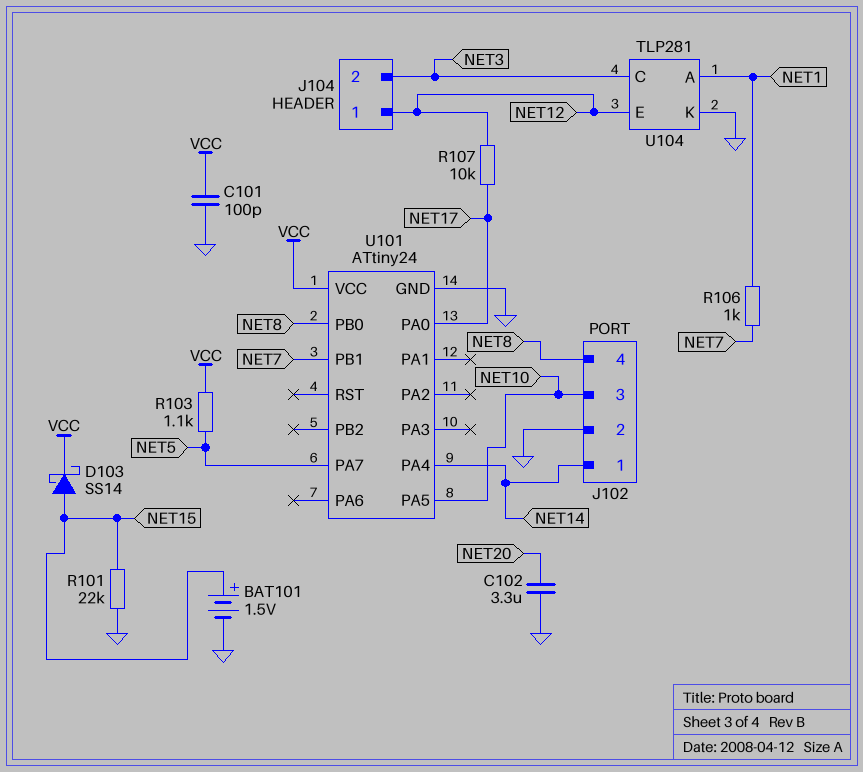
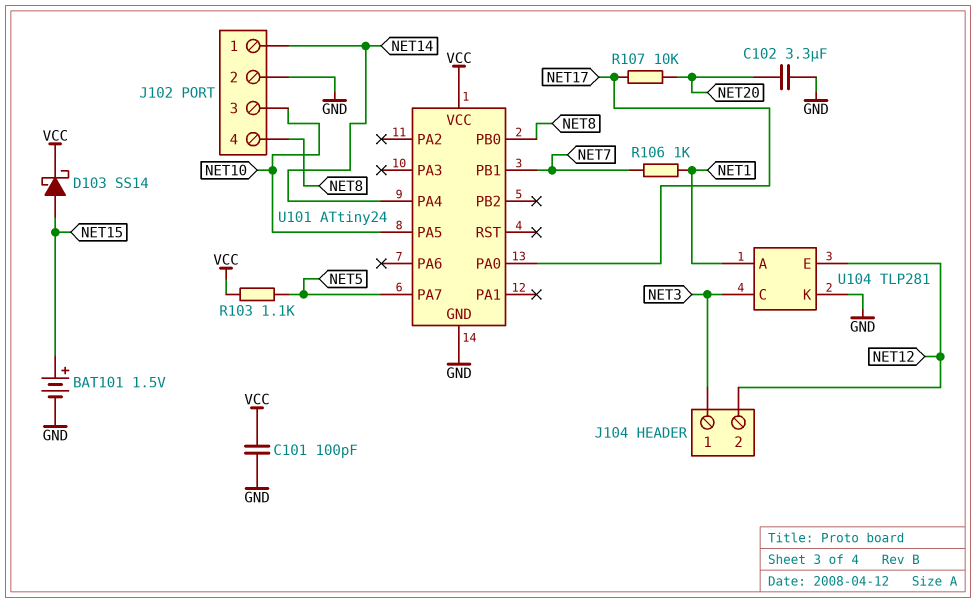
J104 pin 1: NET12 -> NET3
J104 pin 2: NET3 -> NET12
R101: 22k (GND, NET15) -> none
R107: 10k (NET12, NET17) -> 10k (NET17, NET20)

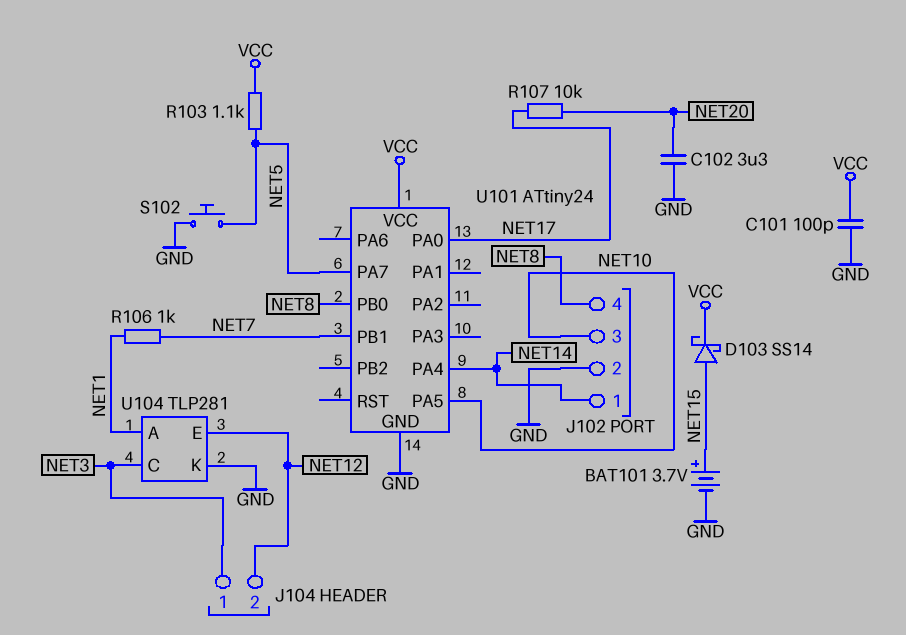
BAT101: 1.5V (plus NET15, minus GND) -> 3.7V (plus NET15, minus GND)
S102: none -> button (GND, NET5)

